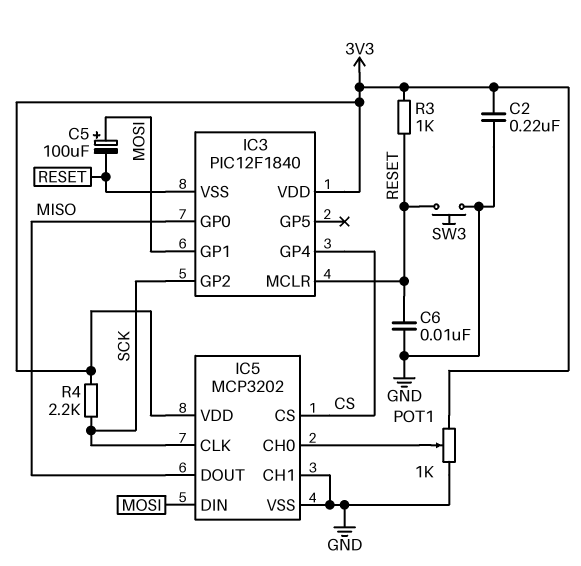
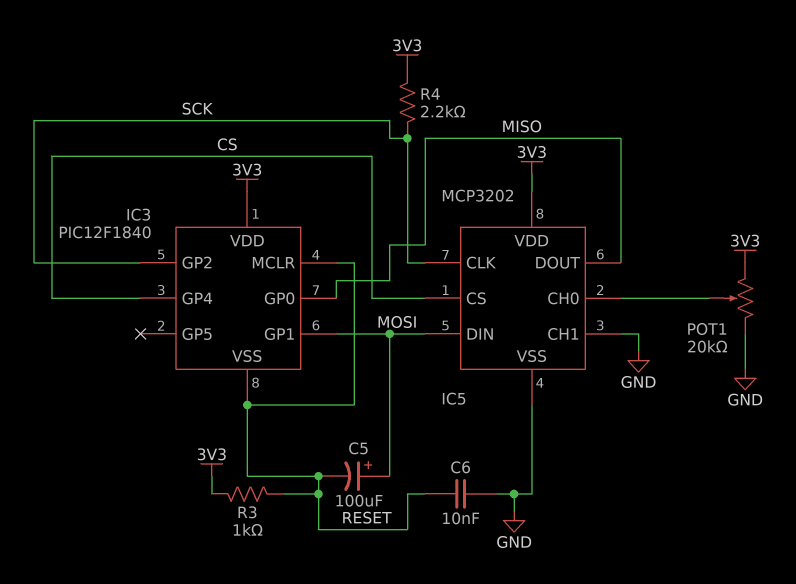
C2: 220nF (3V3, GND) -> none
POT1: 1k (3V3, GND, wiper IC5/CH0) -> 20k (3V3, GND, wiper IC5/CH0)
SW3: button (GND, RESET) -> none

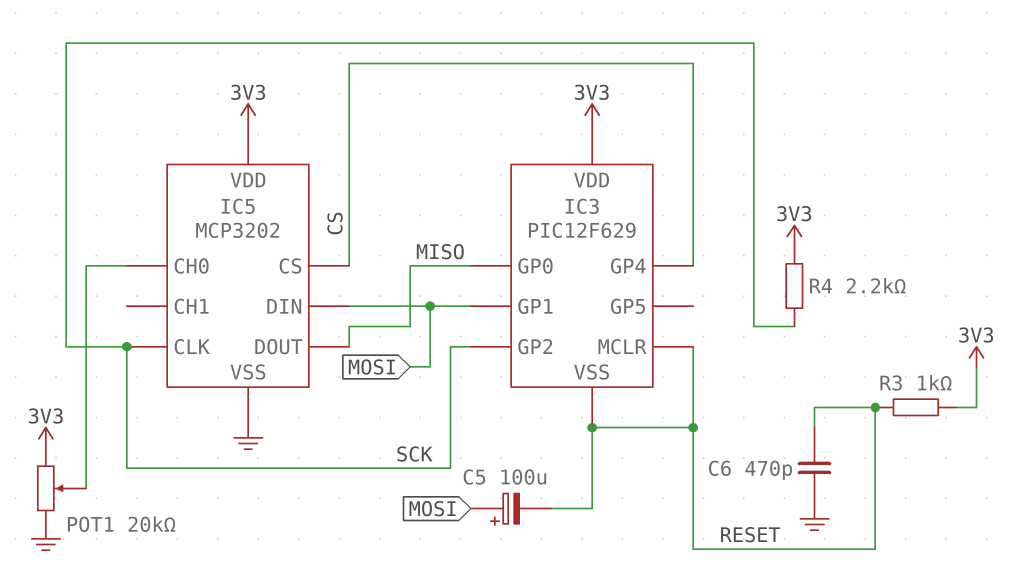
C6: 10nF (GND, RESET) -> 470pF (GND, RESET)
IC3: PIC12F1840 -> PIC12F629
IC5 pin CH1: GND -> none

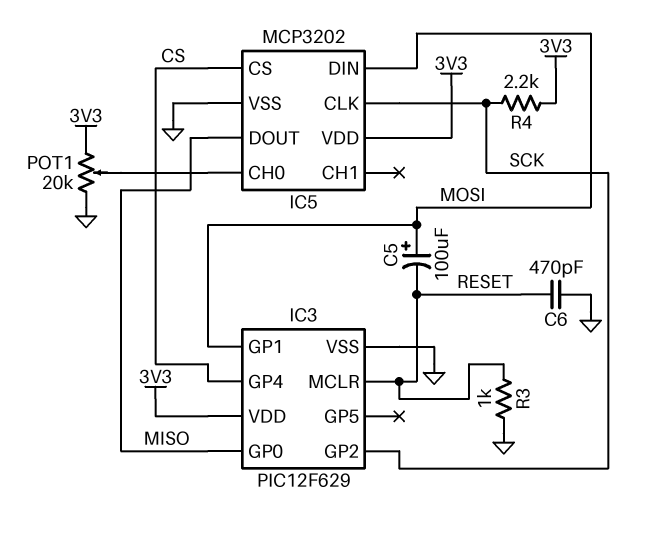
IC3 pin VSS: RESET -> GND
R3: 1k (3V3, RESET) -> 1k (GND, RESET)

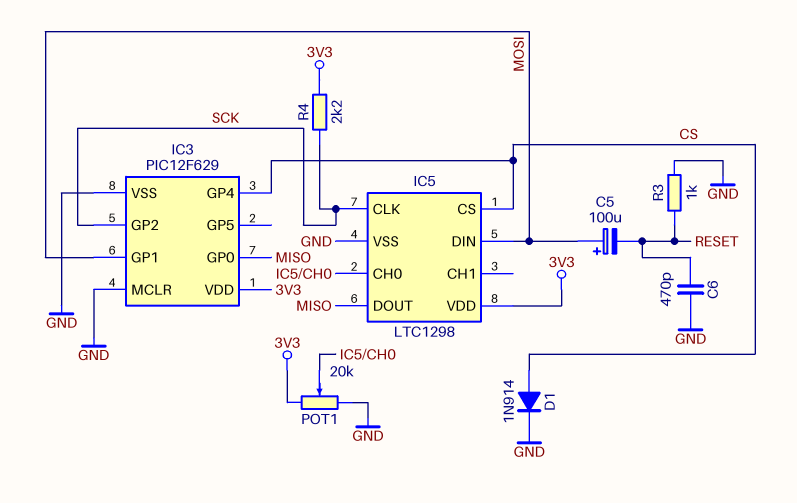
D1: none -> diode 1N914 (A CS, K GND)
IC3 pin MCLR: RESET -> GND
IC5: MCP3202 -> LTC1298

